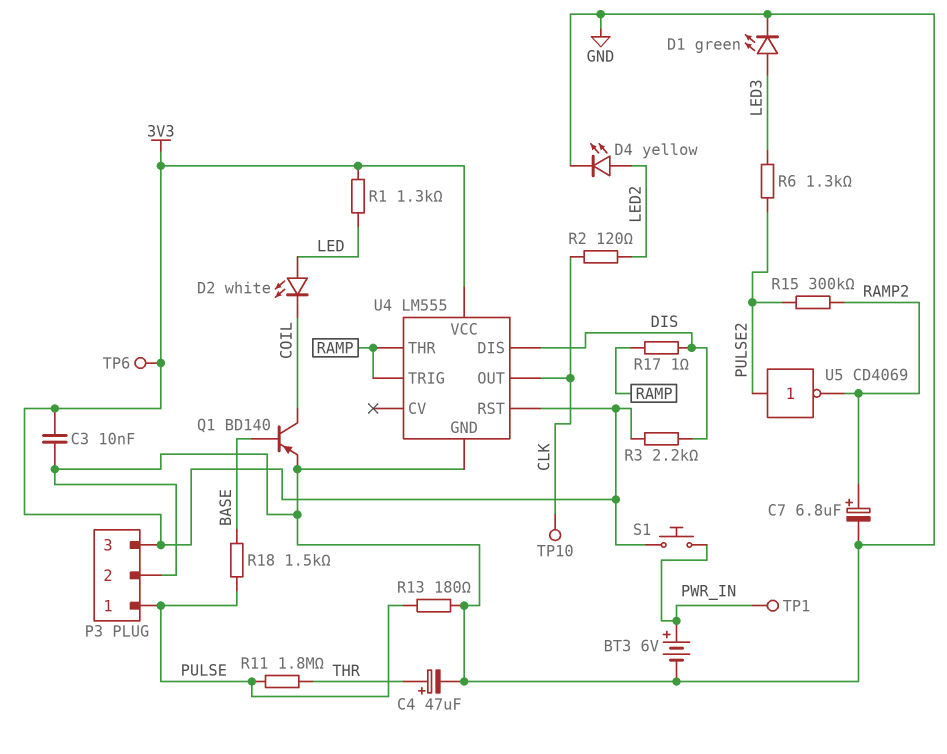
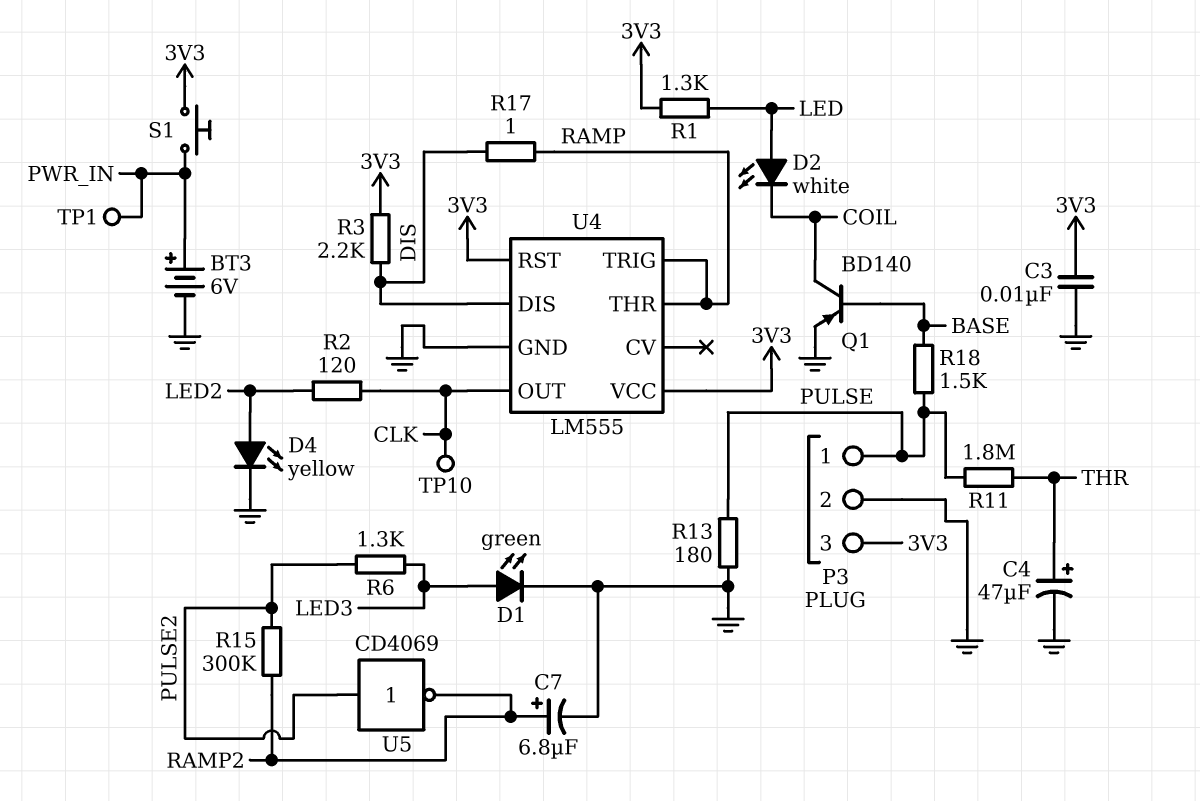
TP6: test point (3V3) -> none

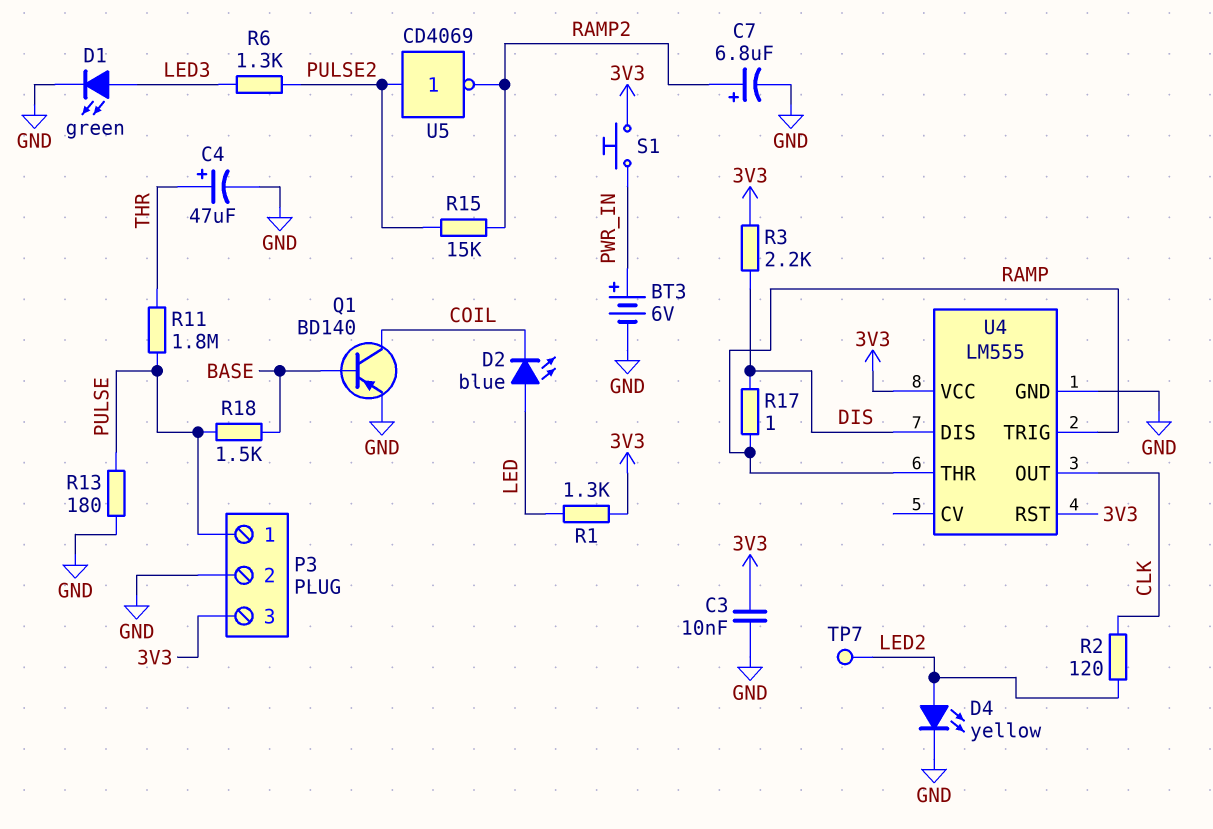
D2: LED white (A LED, K COIL) -> LED blue (A LED, K COIL)
R15: 300k (PULSE2, RAMP2) -> 15k (PULSE2, RAMP2)
TP1: test point (PWR_IN) -> none
TP7: none -> test point (LED2)
TP10: test point (CLK) -> none

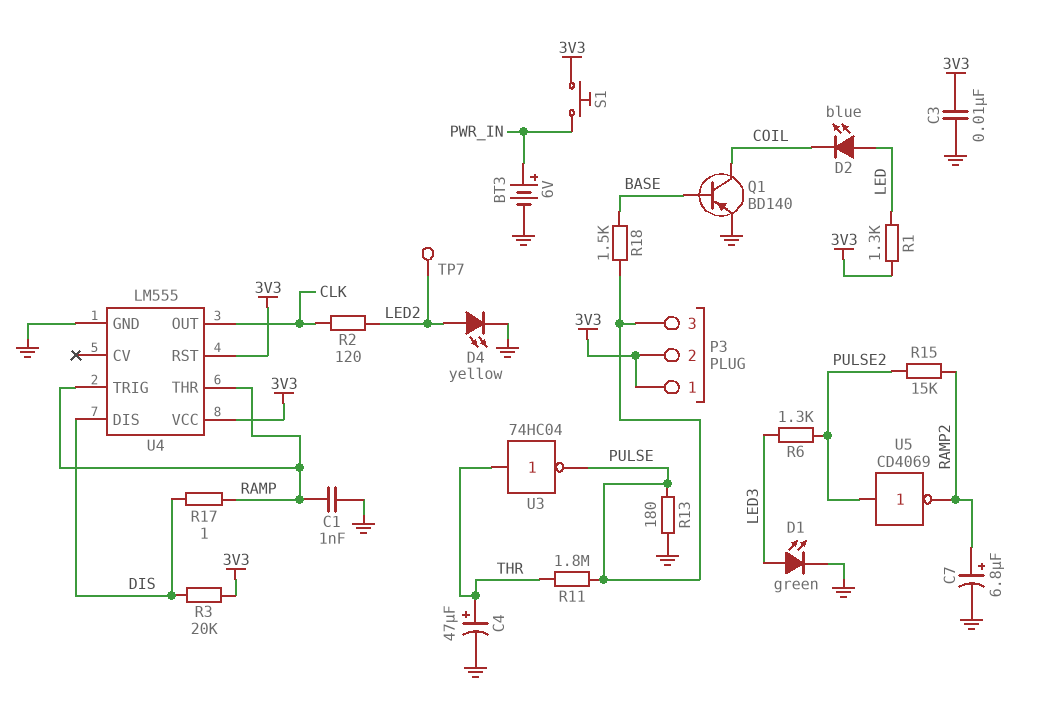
C1: none -> 1nF (GND, RAMP)
P3 pin 1: PULSE -> 3V3
P3 pin 2: GND -> 3V3
P3 pin 3: 3V3 -> PULSE
R3: 2.2k (3V3, DIS) -> 20k (3V3, DIS)
U3: none -> NOT 74HC04 (in THR, out PULSE)

